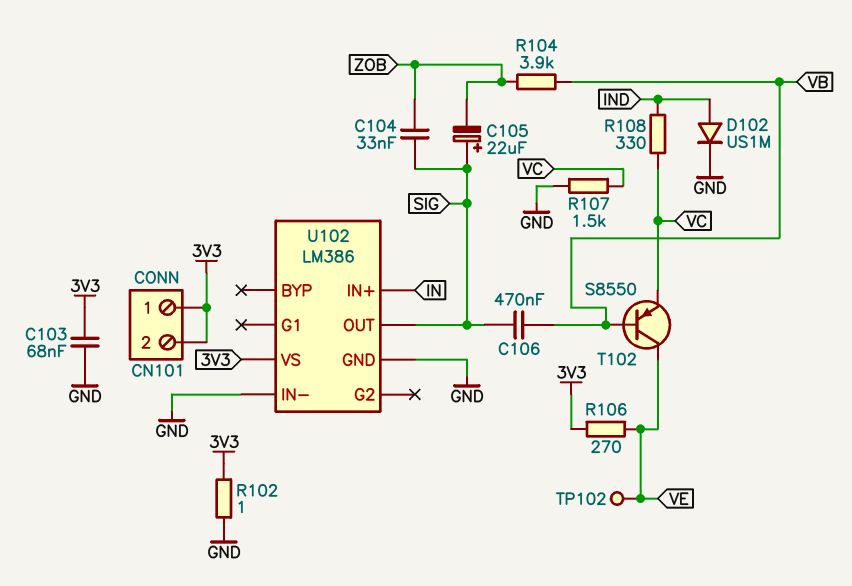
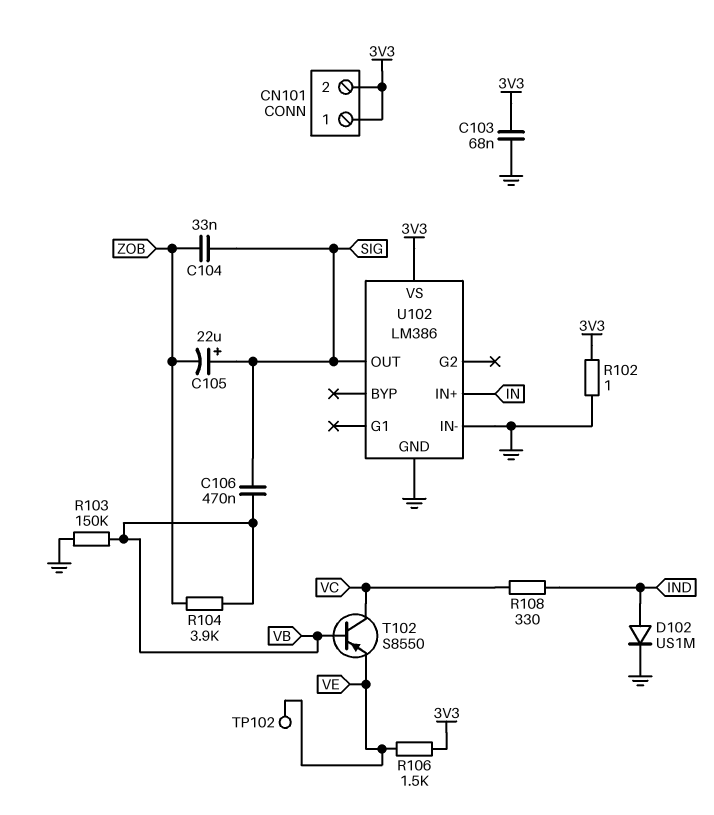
R103: none -> 150k (GND, VB)
R106: 270 (3V3, VE) -> 1.5k (3V3, VE)
R107: 1.5k (GND, VC) -> none
T102: PNP S8550 (B VB, C VE, E VC) -> PNP S8550 (B VB, C VC, E VE)

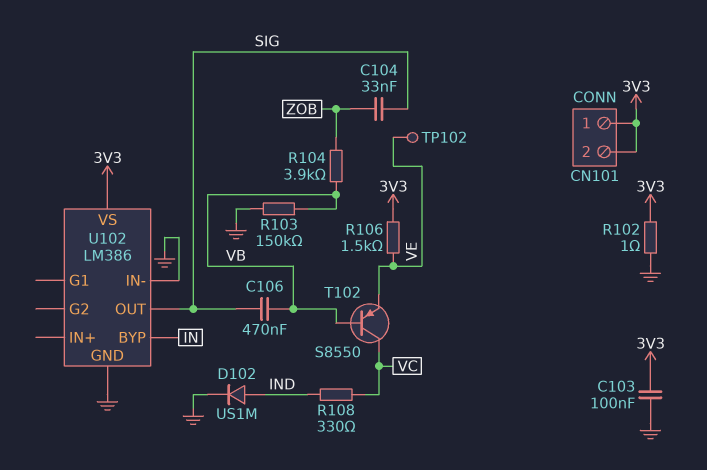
C103: 68nF (3V3, GND) -> 100nF (3V3, GND)
C105: 22uF (plus SIG, minus ZOB) -> none
U102 pin BYP: none -> IN
U102 pin IN+: IN -> none

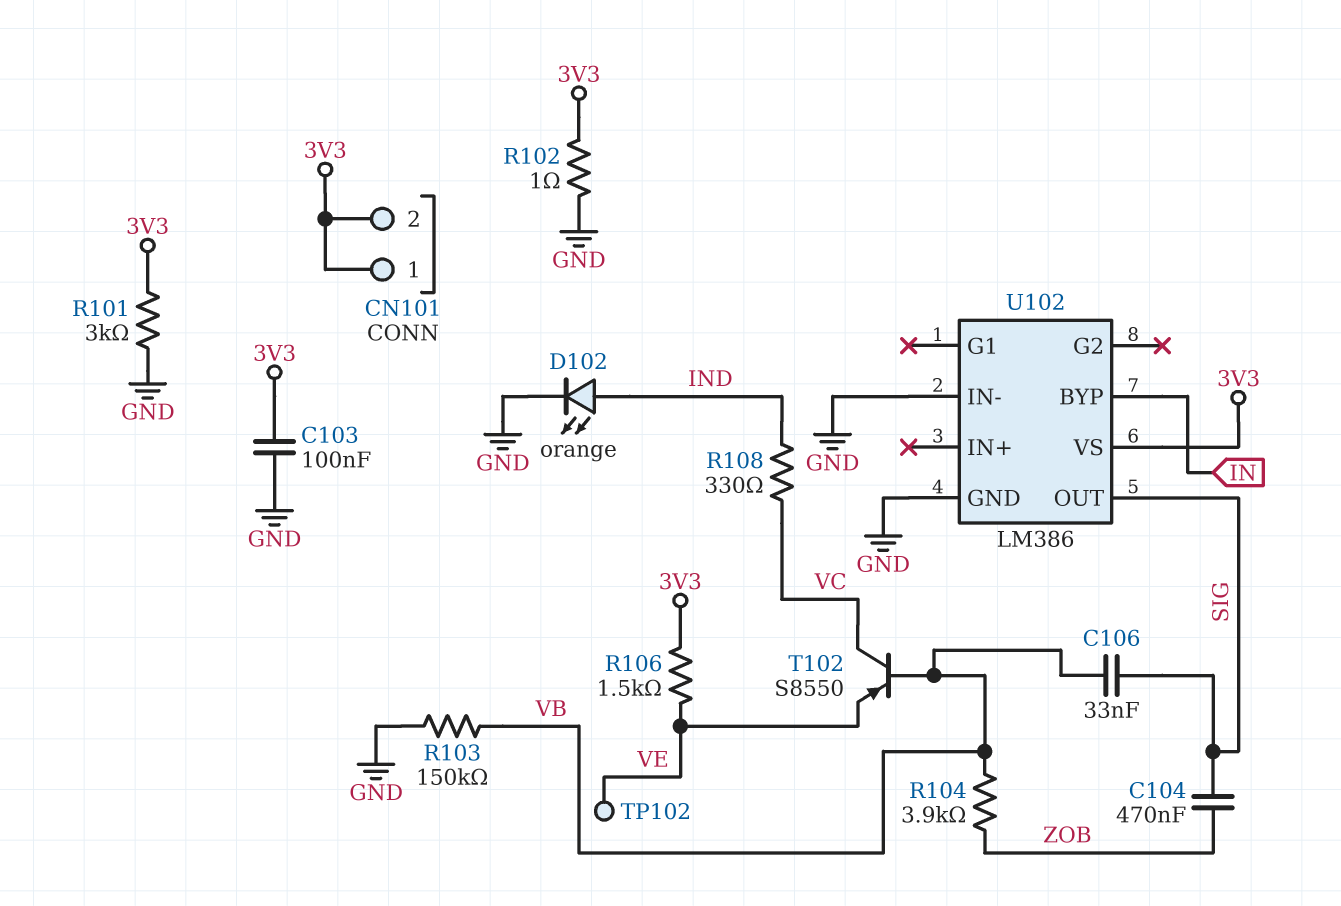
C104: 33nF (SIG, ZOB) -> 470nF (SIG, ZOB)
C106: 470nF (SIG, VB) -> 33nF (SIG, VB)
D102: diode US1M (A IND, K GND) -> LED orange (A IND, K GND)
R101: none -> 3k (3V3, GND)

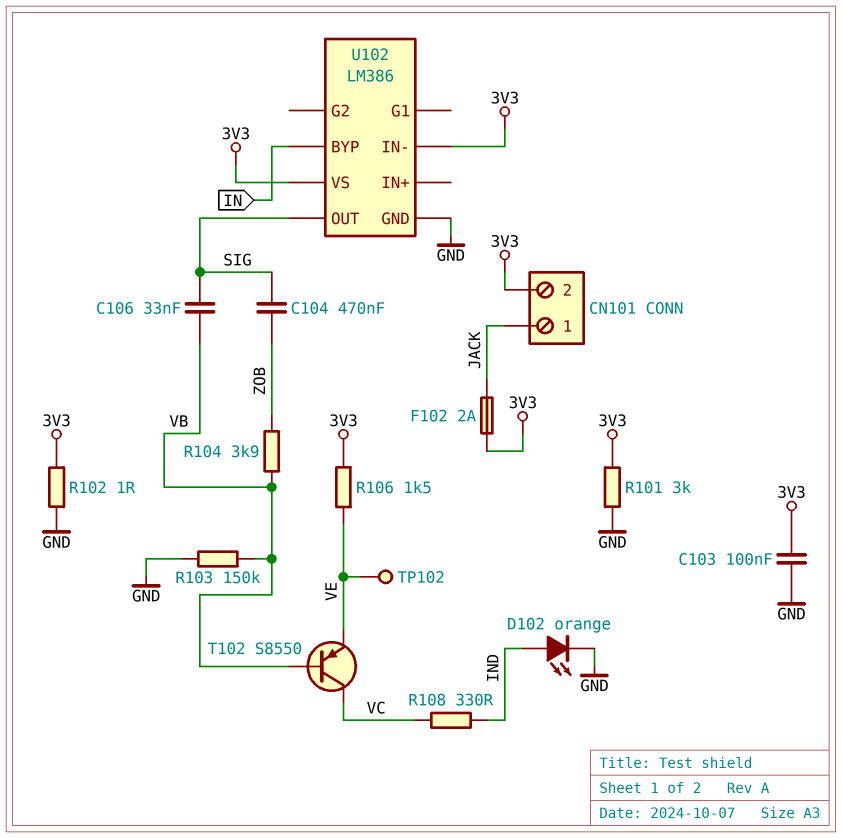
CN101 pin 1: 3V3 -> JACK
F102: none -> 2A (3V3, JACK)
U102 pin IN-: GND -> 3V3

